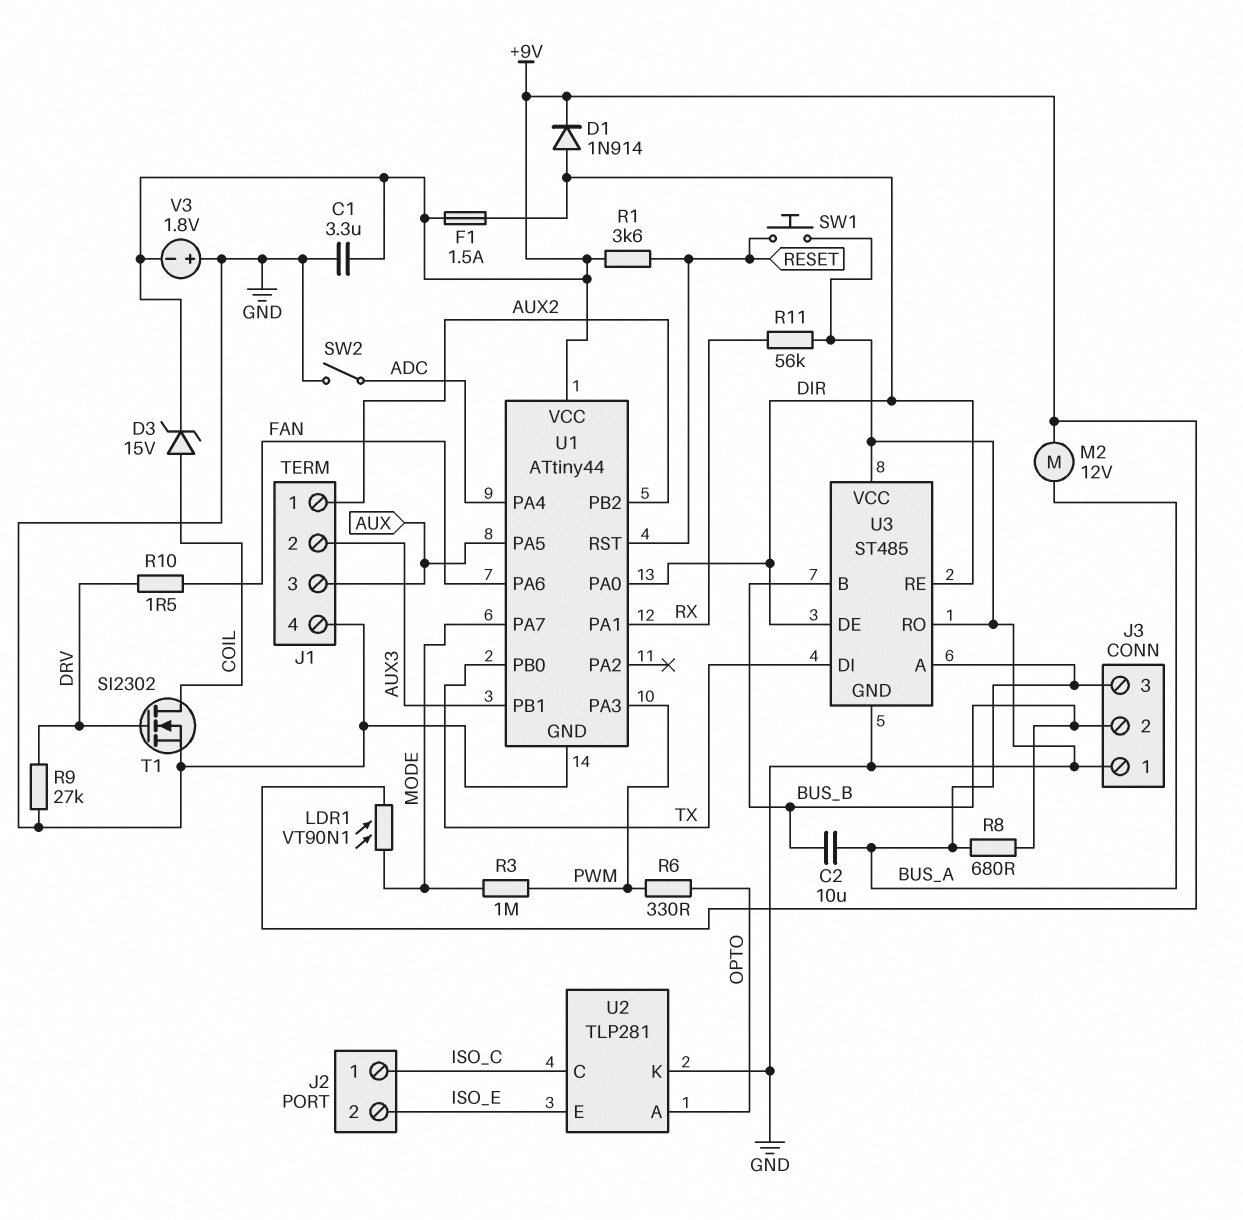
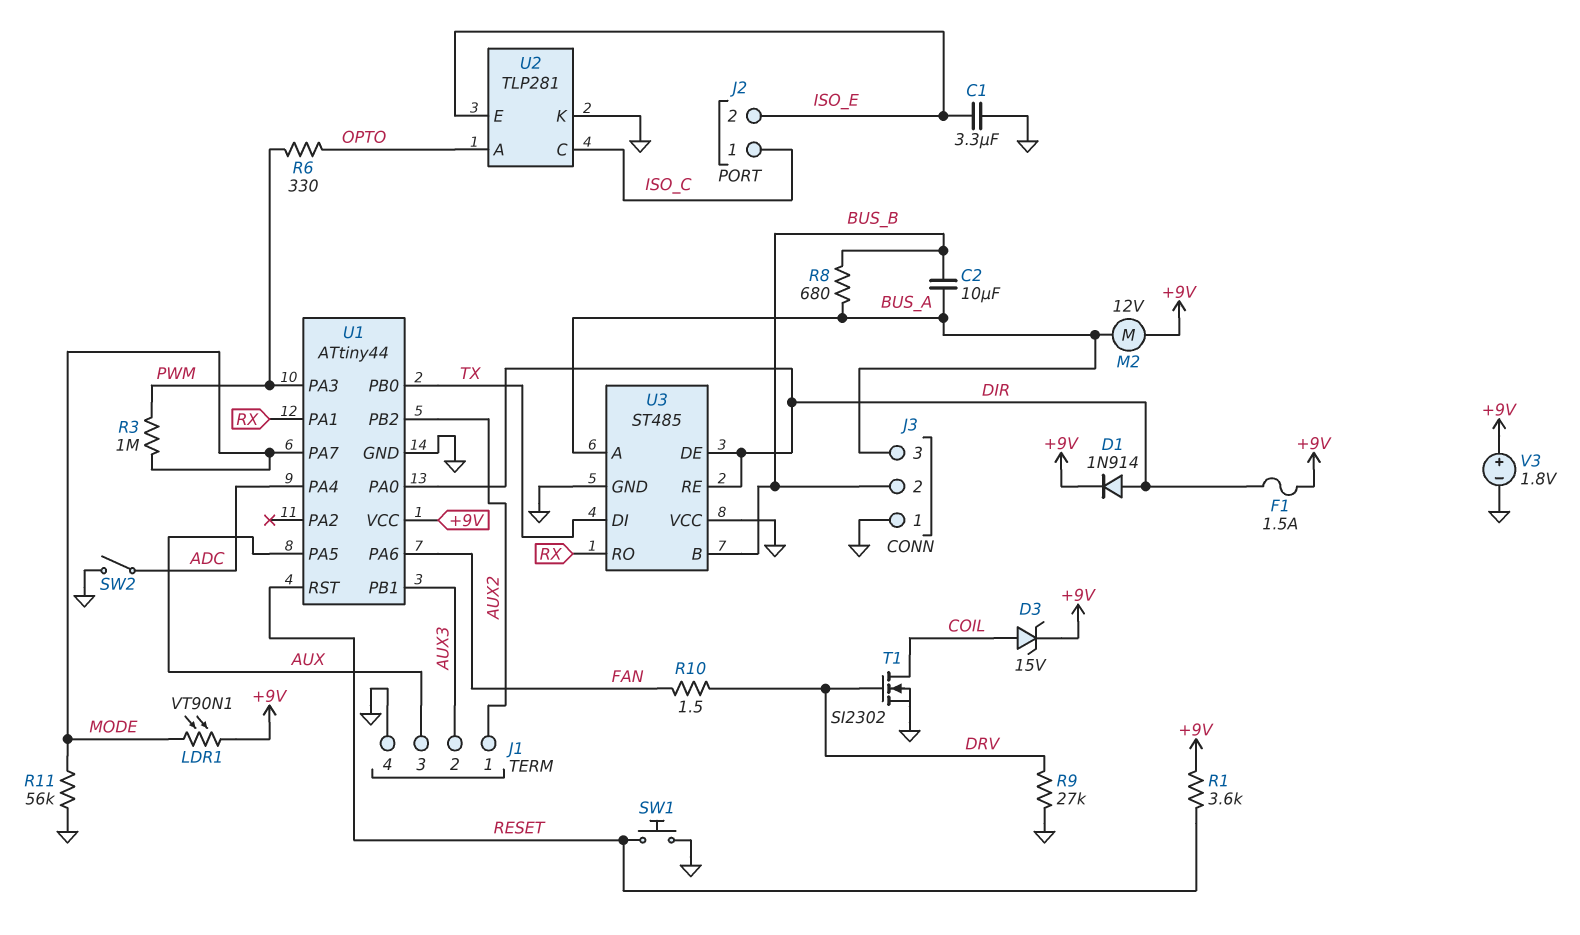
C1: 3.3uF (+9V, GND) -> 3.3uF (GND, ISO_E)
R11: 56k (GND, RX) -> 56k (GND, MODE)
U3 pin RO: GND -> RX
V3: 1.8V (plus GND, minus +9V) -> 1.8V (plus +9V, minus GND)

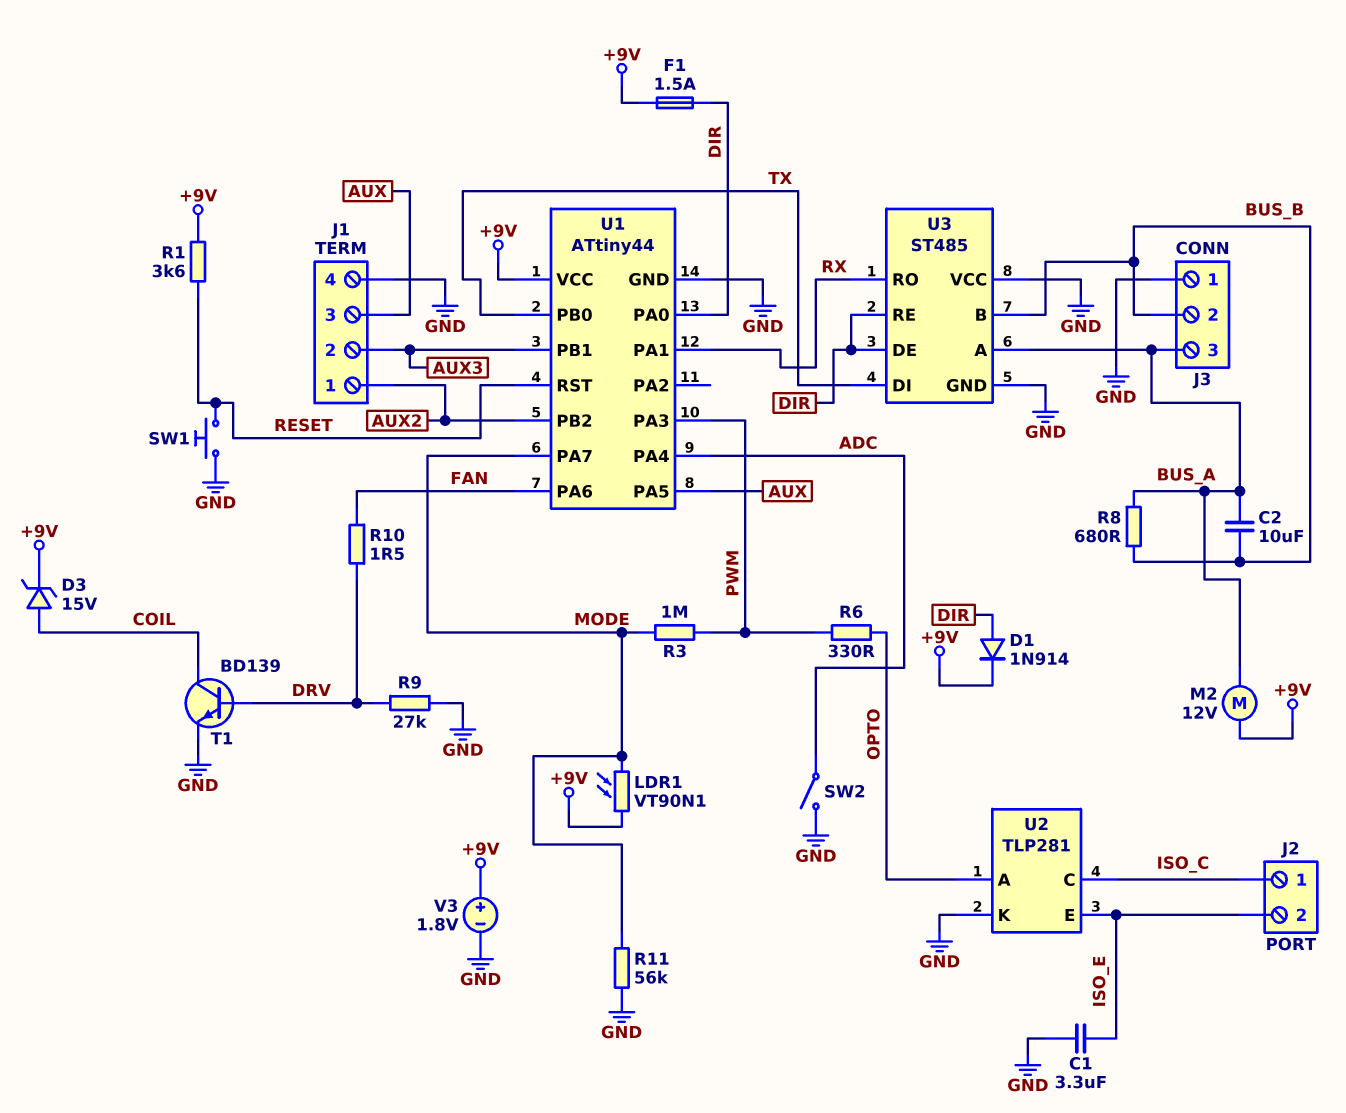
T1: NMOS SI2302 (G DRV, D COIL, S GND) -> NPN BD139 (B DRV, C COIL, E GND)

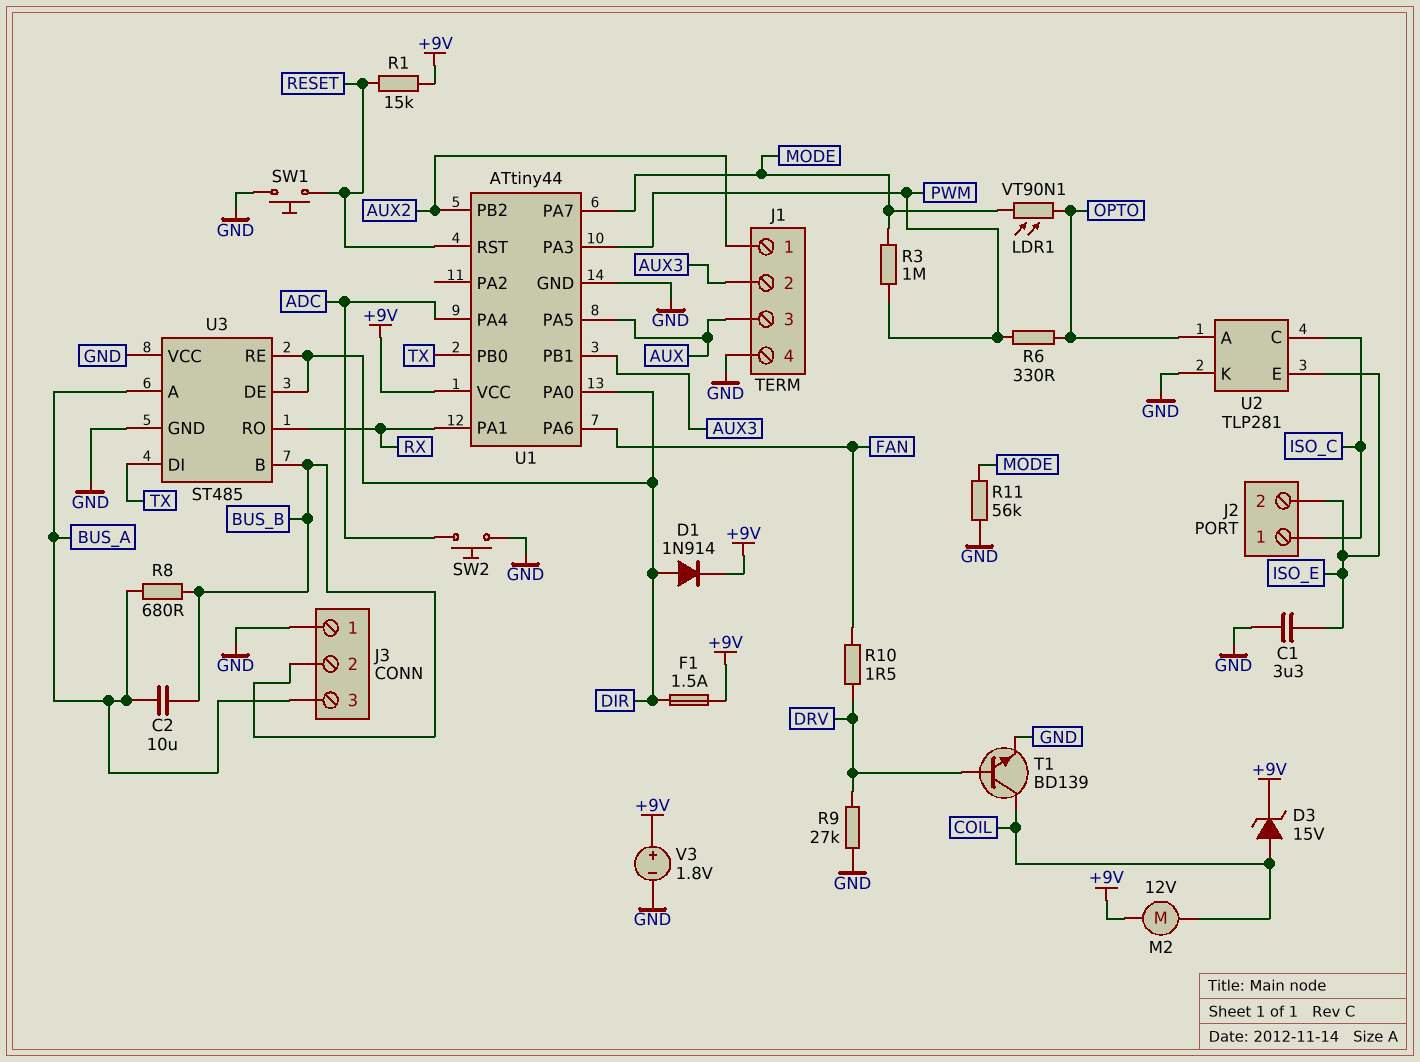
LDR1: VT90N1 (+9V, MODE) -> VT90N1 (MODE, OPTO)
M2: motor 12V (+9V, BUS_A) -> motor 12V (+9V, COIL)
R1: 3.6k (+9V, RESET) -> 15k (+9V, RESET)
SW2: switch (ADC, GND) -> button (ADC, GND)

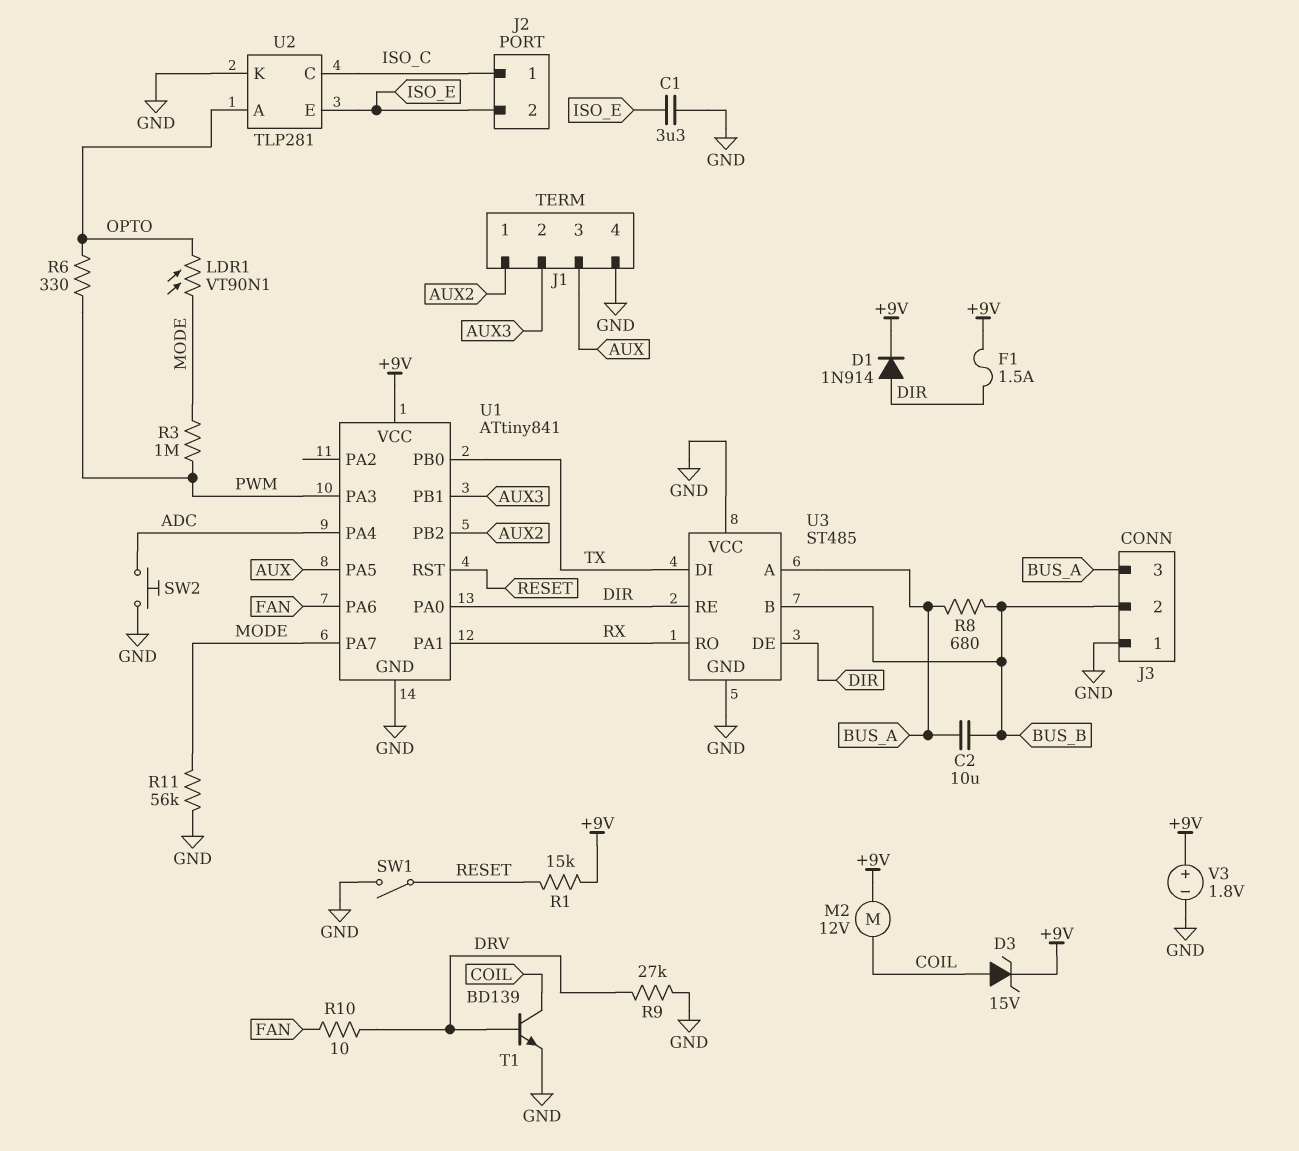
R10: 1.5 (DRV, FAN) -> 10 (DRV, FAN)
SW1: button (GND, RESET) -> switch (GND, RESET)
U1: ATtiny44 -> ATtiny841

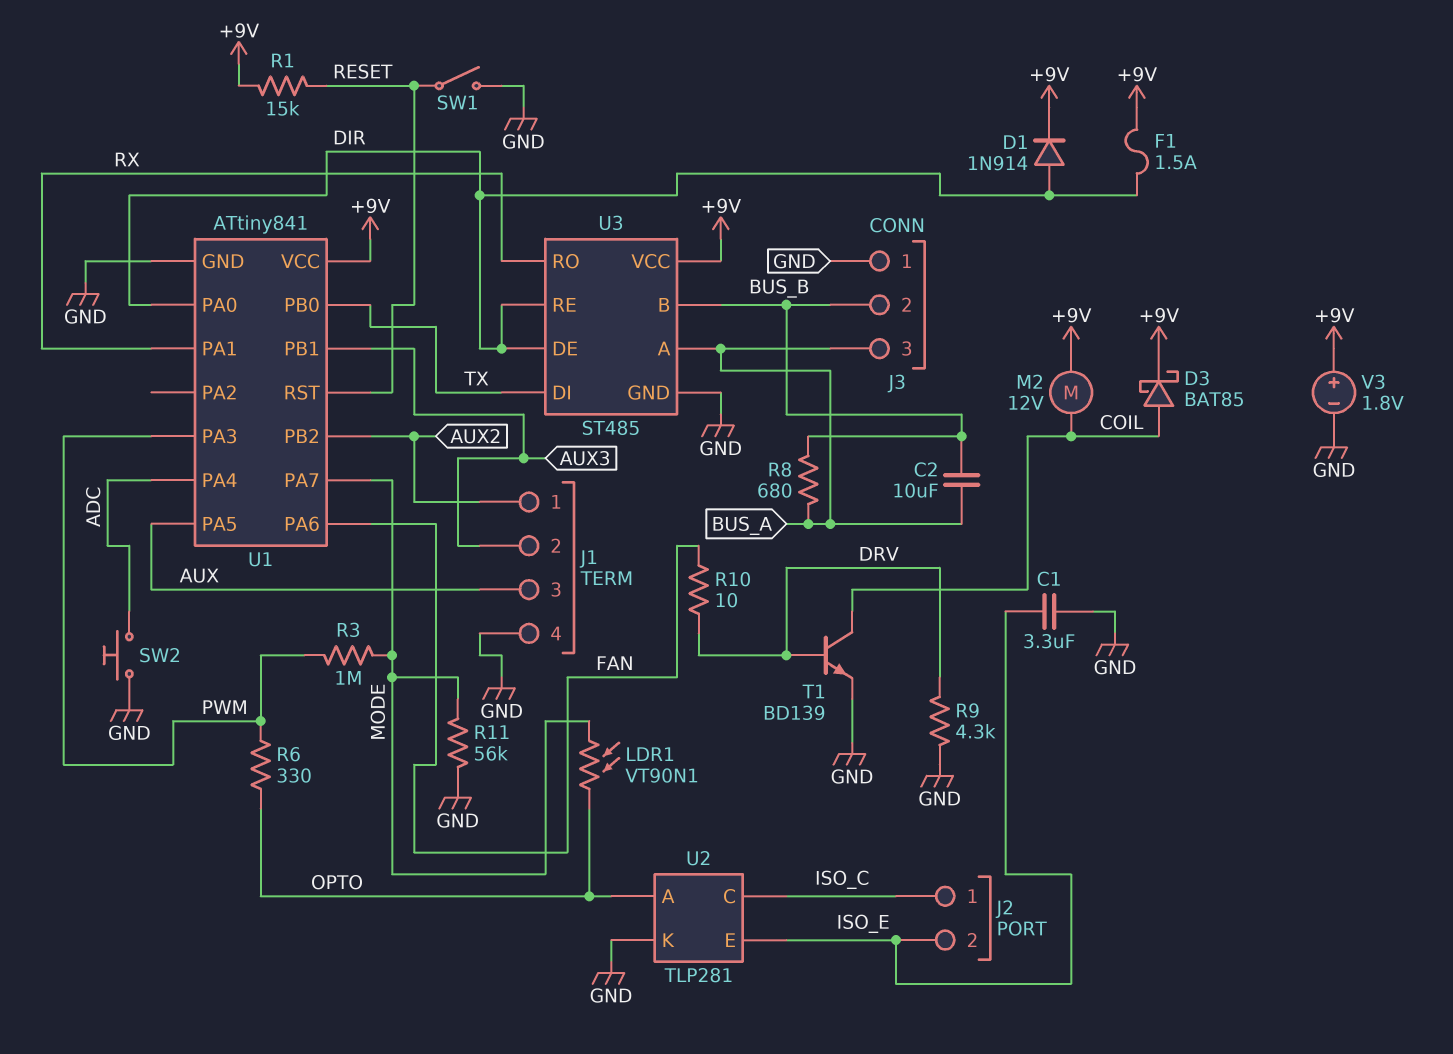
D3: zener 15V (A COIL, K +9V) -> schottky BAT85 (A COIL, K +9V)
R9: 27k (DRV, GND) -> 4.3k (DRV, GND)
U3 pin VCC: GND -> +9V

